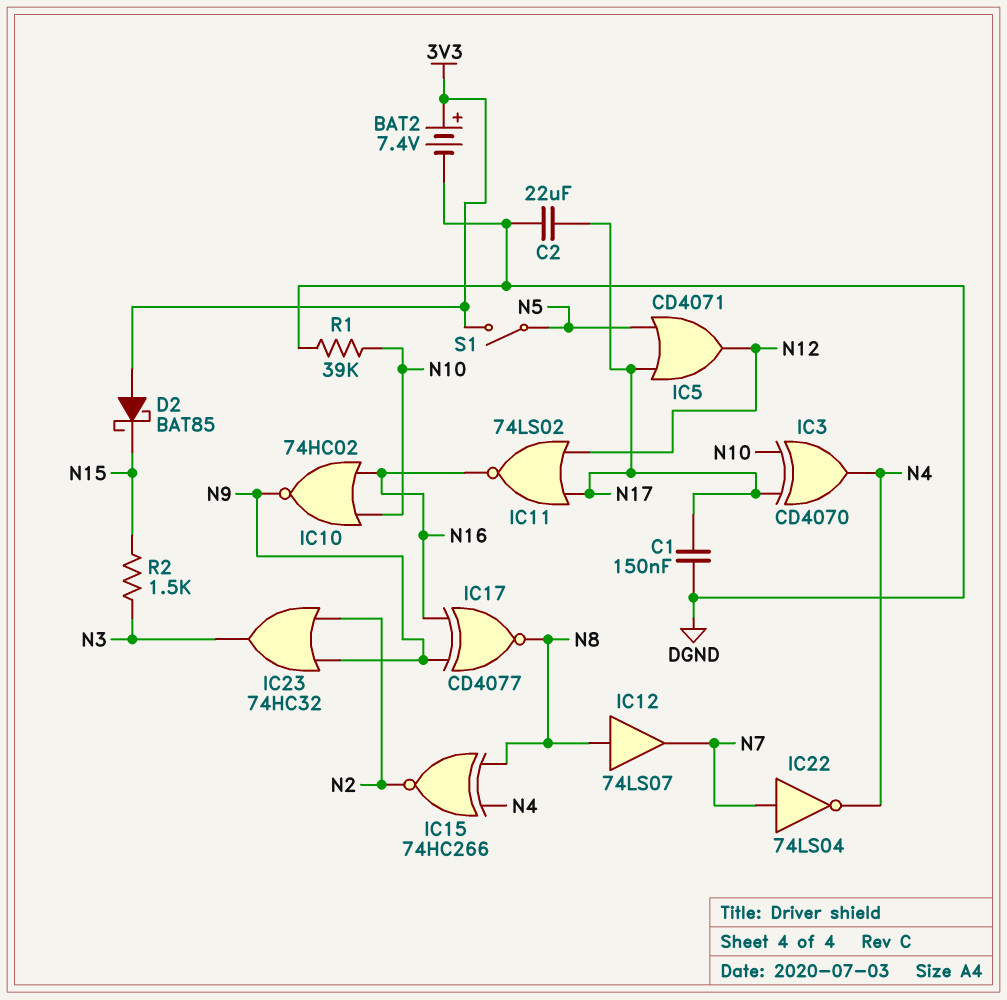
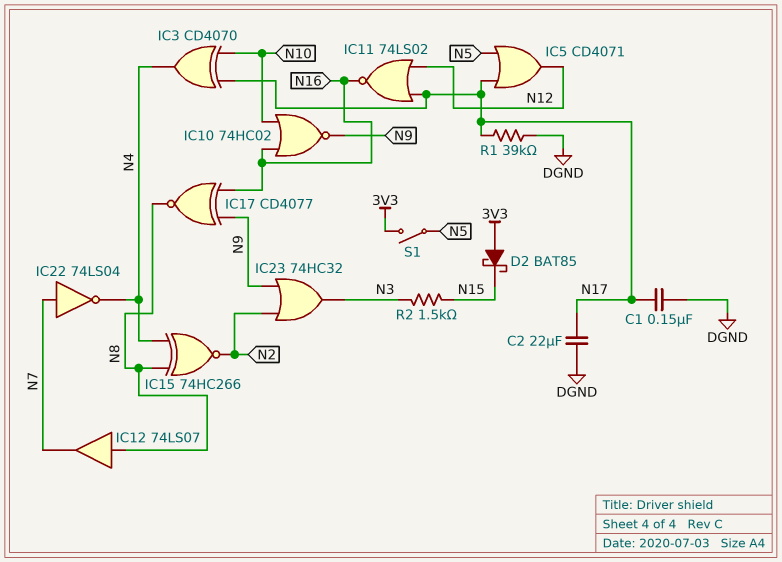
BAT2: 7.4V (plus 3V3, minus DGND) -> none
R1: 39k (DGND, N10) -> 39k (DGND, N17)

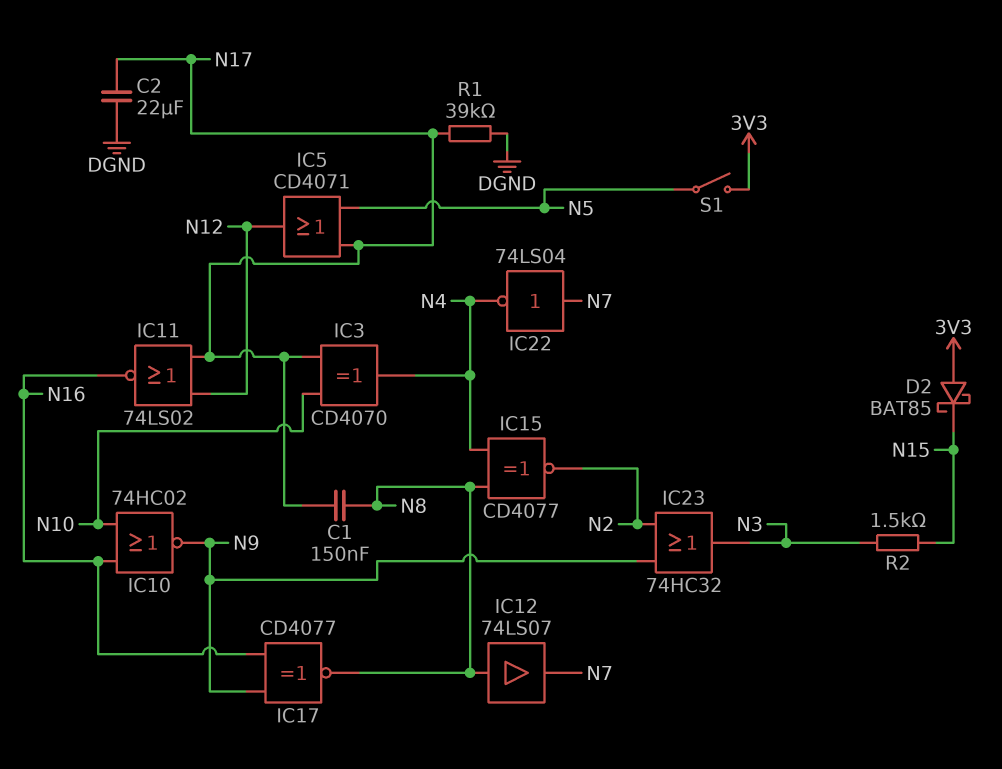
C1: 150nF (DGND, N17) -> 150nF (N8, N17)
IC15: XNOR 74HC266 (in N4, in N8, out N2) -> XNOR CD4077 (in N4, in N8, out N2)

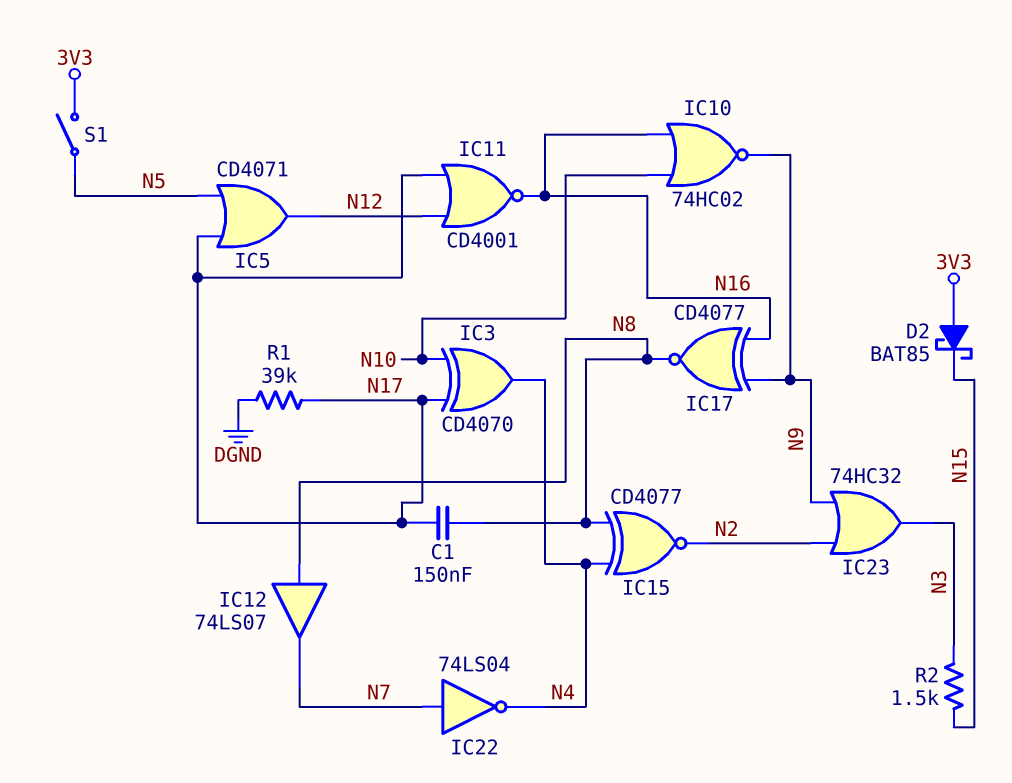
C2: 22uF (DGND, N17) -> none
IC11: NOR 74LS02 (in N12, in N17, out N16) -> NOR CD4001 (in N12, in N17, out N16)

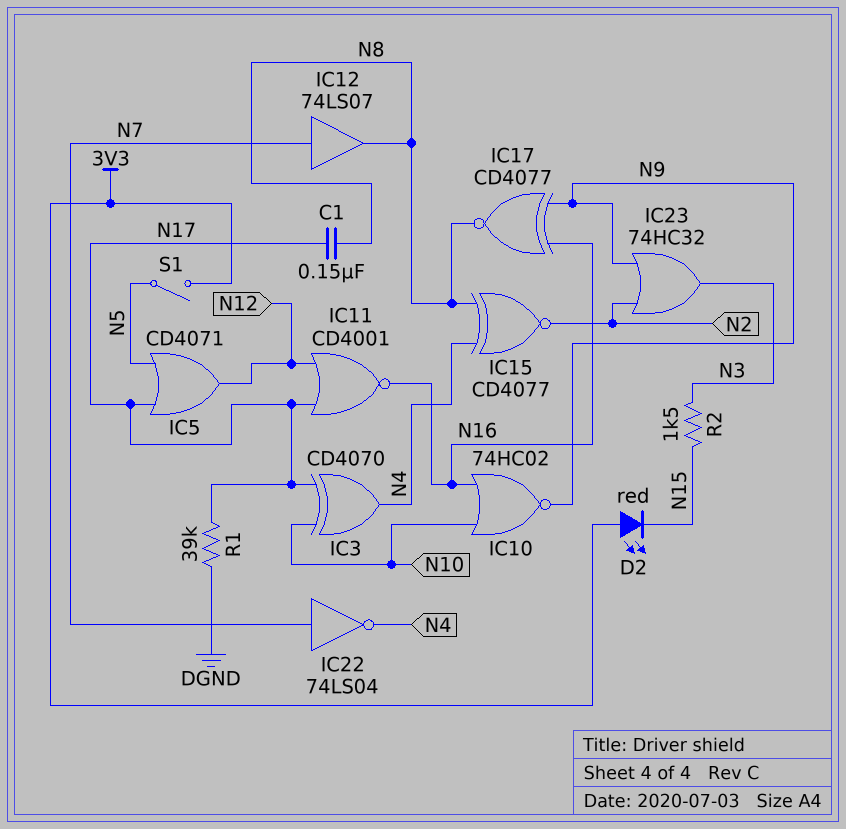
D2: schottky BAT85 (A 3V3, K N15) -> LED red (A 3V3, K N15)
IC12: buffer 74LS07 (in N8, out N7) -> buffer 74LS07 (in N7, out N8)

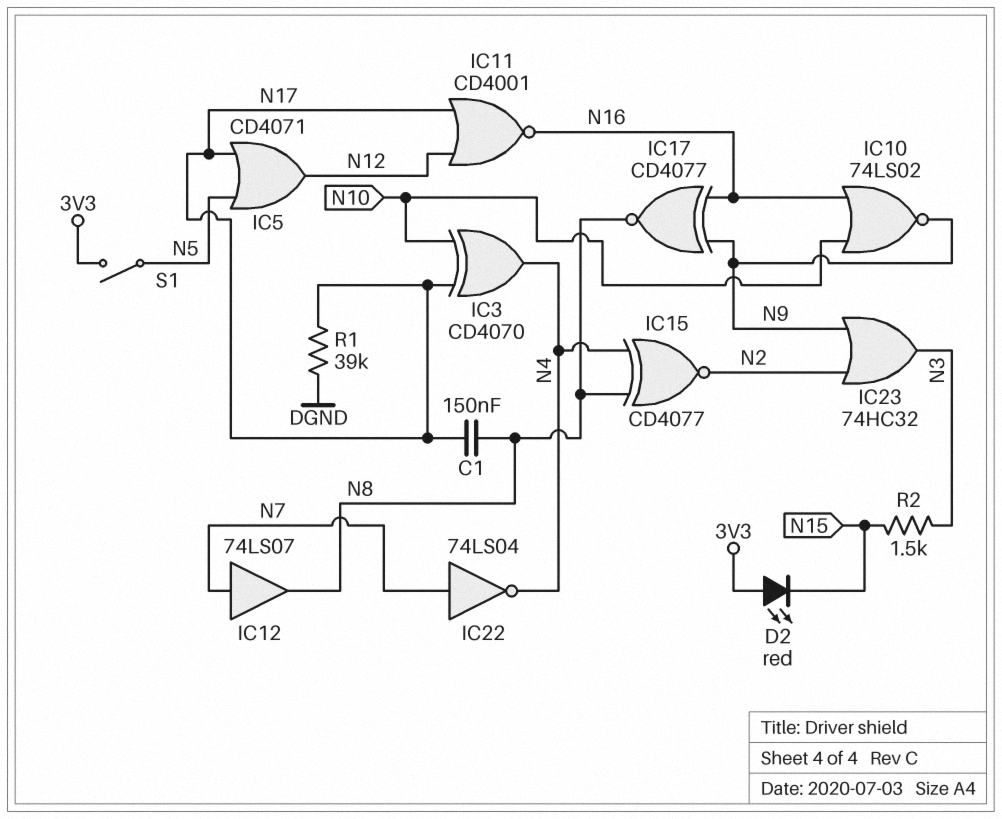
IC10: NOR 74HC02 (in N10, in N16, out N9) -> NOR 74LS02 (in N10, in N16, out N9)

